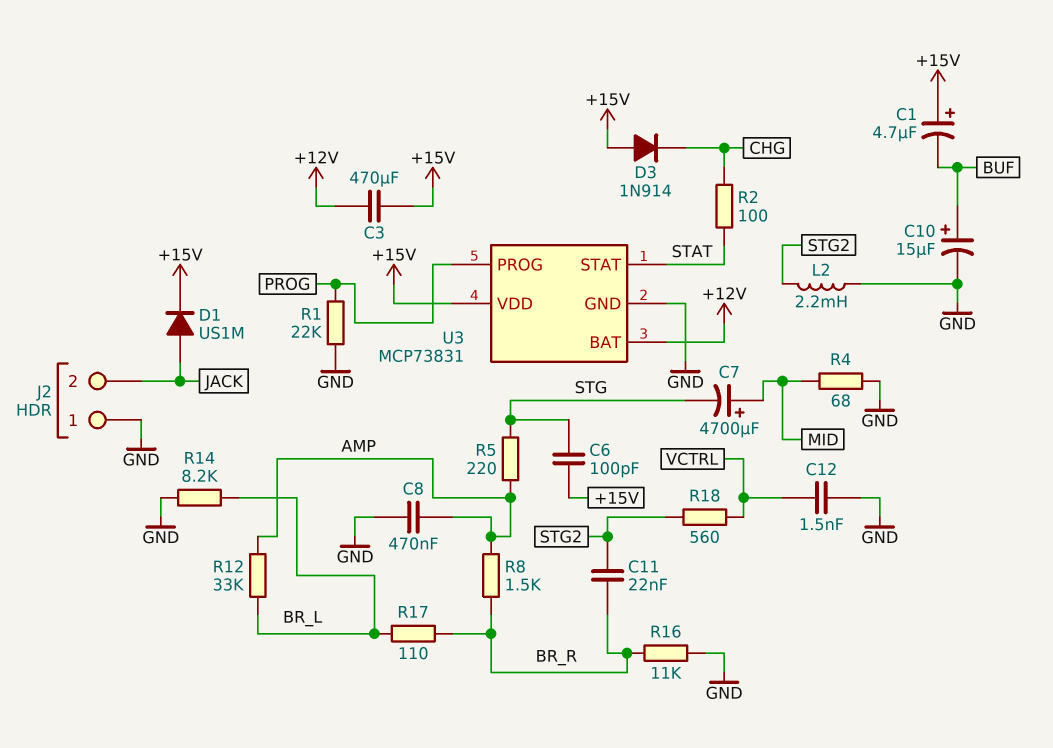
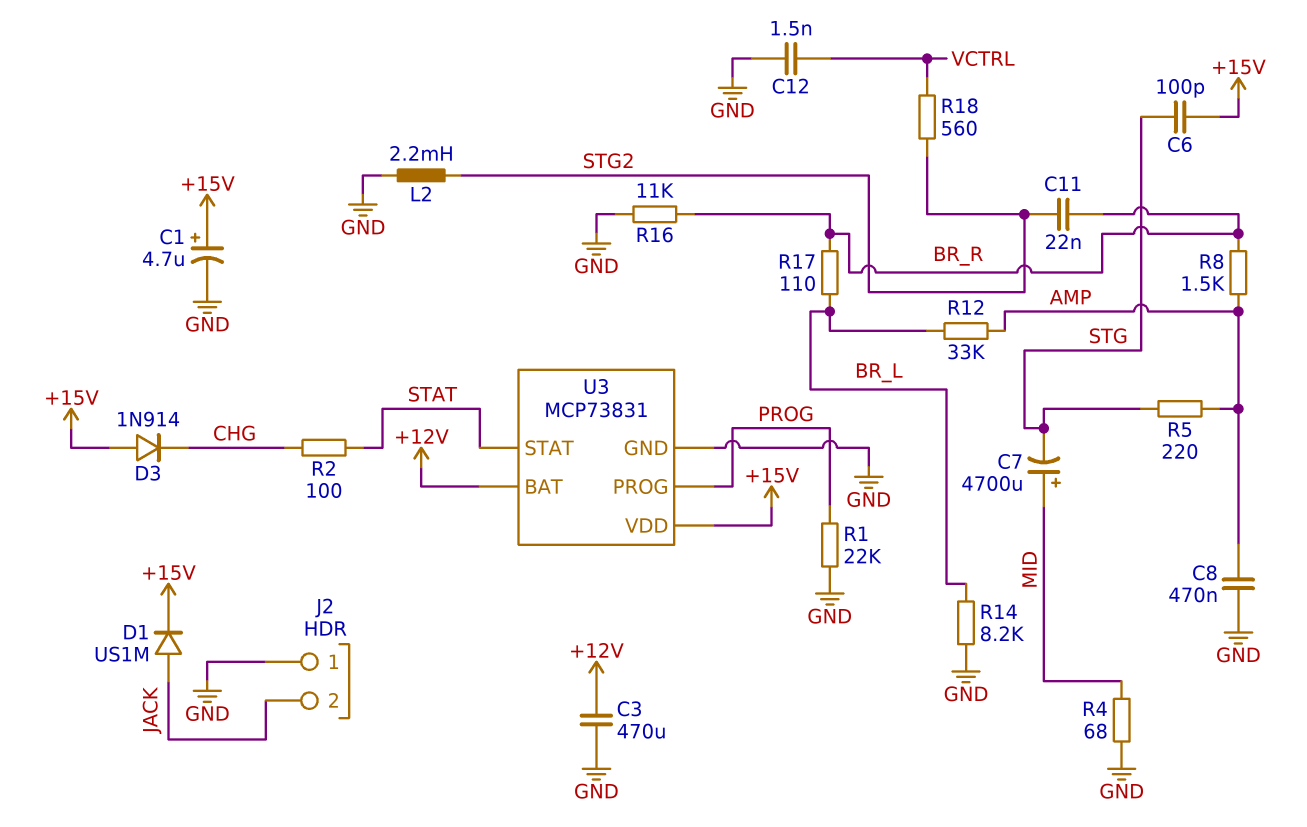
C1: 4.7uF (plus +15V, minus BUF) -> 4.7uF (plus +15V, minus GND)
C3: 470uF (+12V, +15V) -> 470uF (+12V, GND)
C10: 15uF (plus BUF, minus GND) -> none

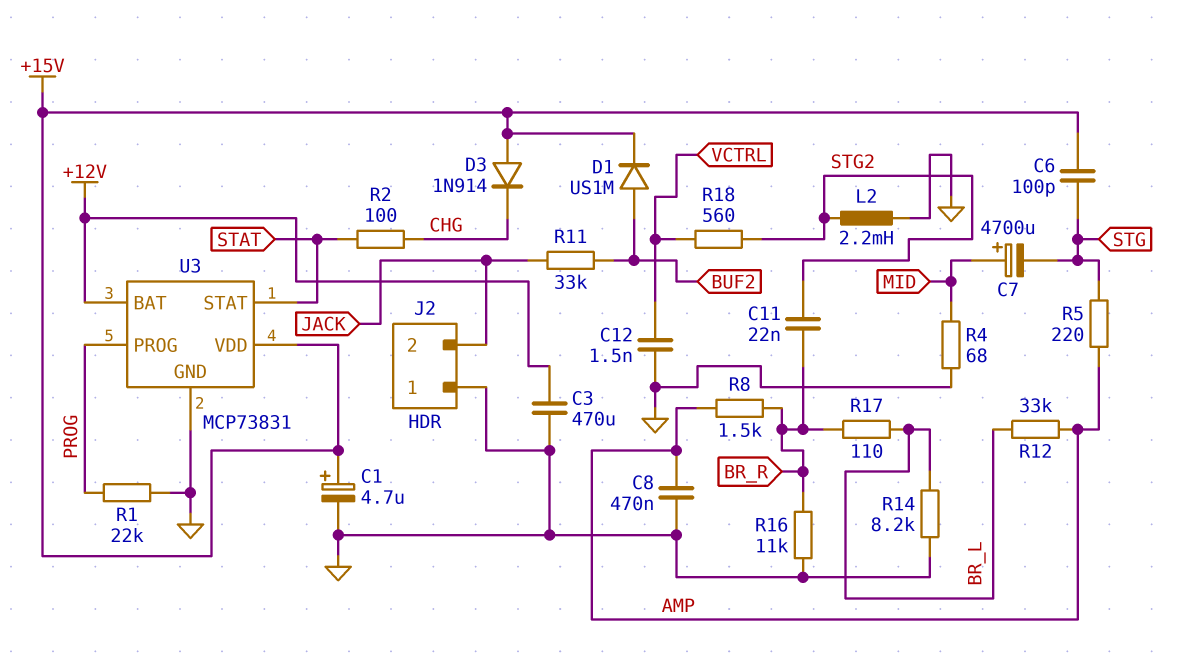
D1: diode US1M (A JACK, K +15V) -> diode US1M (A BUF2, K +15V)
R11: none -> 33k (BUF2, JACK)

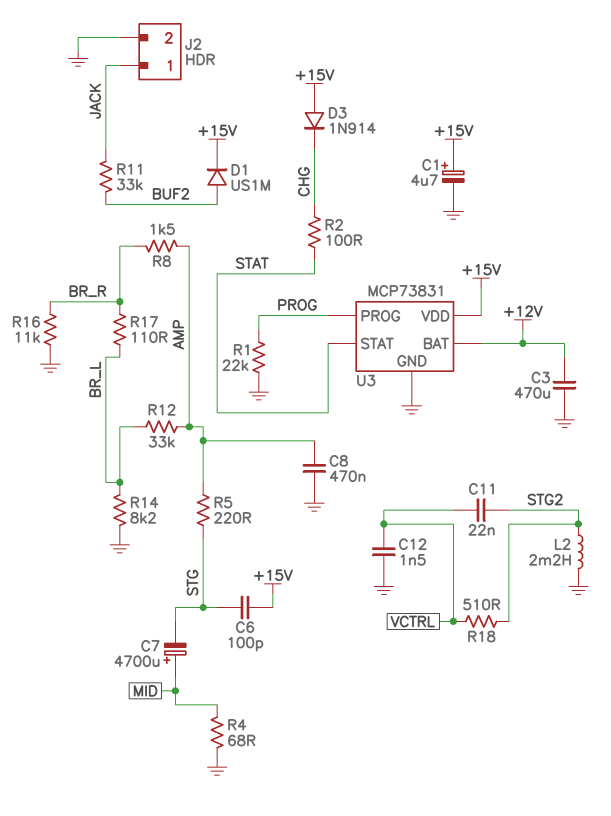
C11: 22nF (BR_R, STG2) -> 22nF (STG2, VCTRL)
J2 pin 1: GND -> JACK
J2 pin 2: JACK -> GND
R18: 560 (STG2, VCTRL) -> 510 (STG2, VCTRL)

